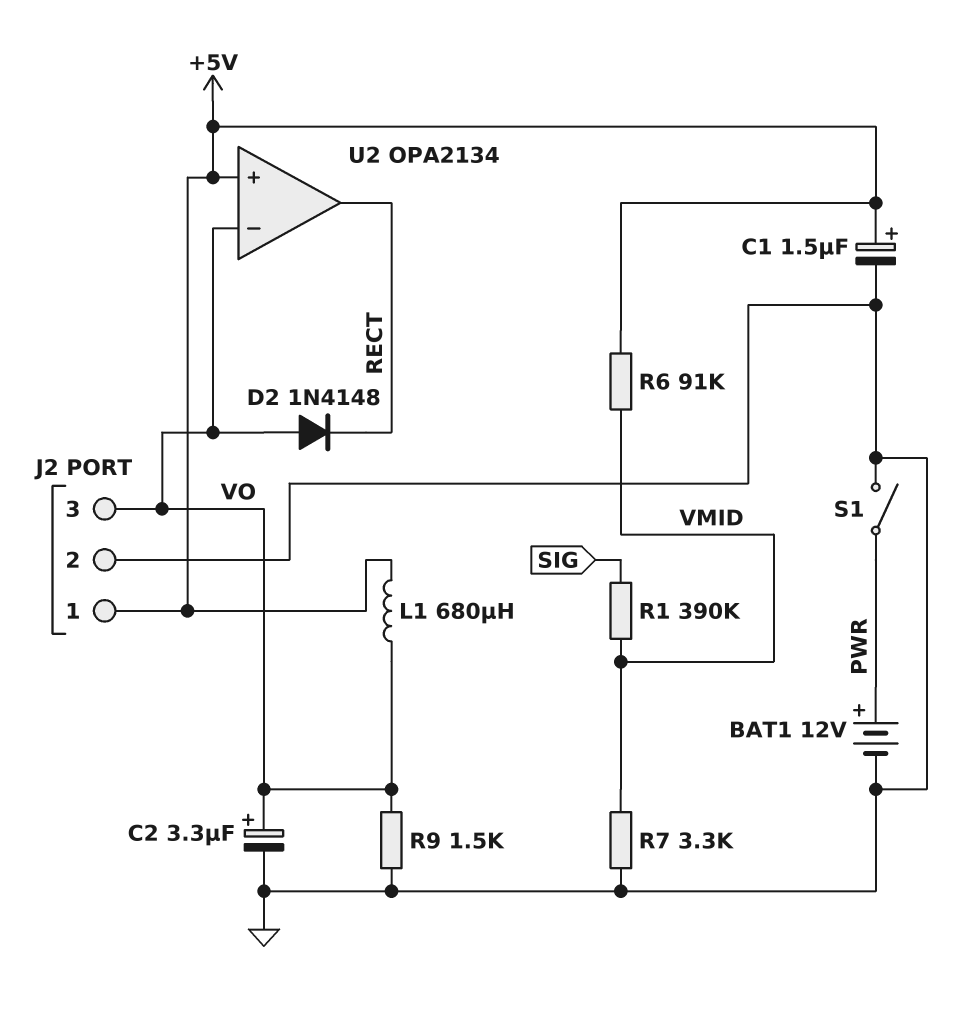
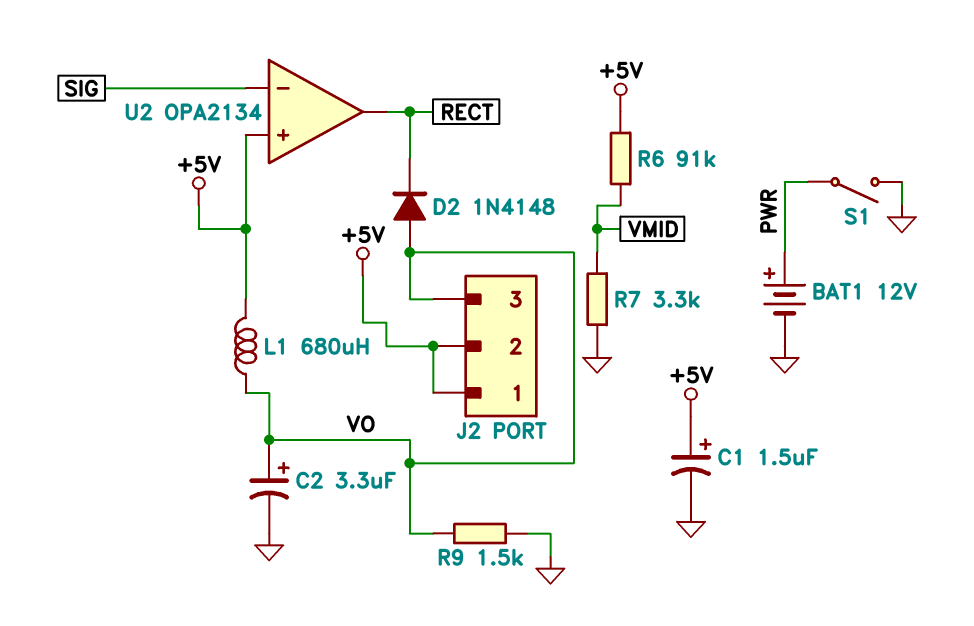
J2 pin 2: GND -> +5V
R1: 390k (SIG, VMID) -> none
U2 pin in-: VO -> SIG

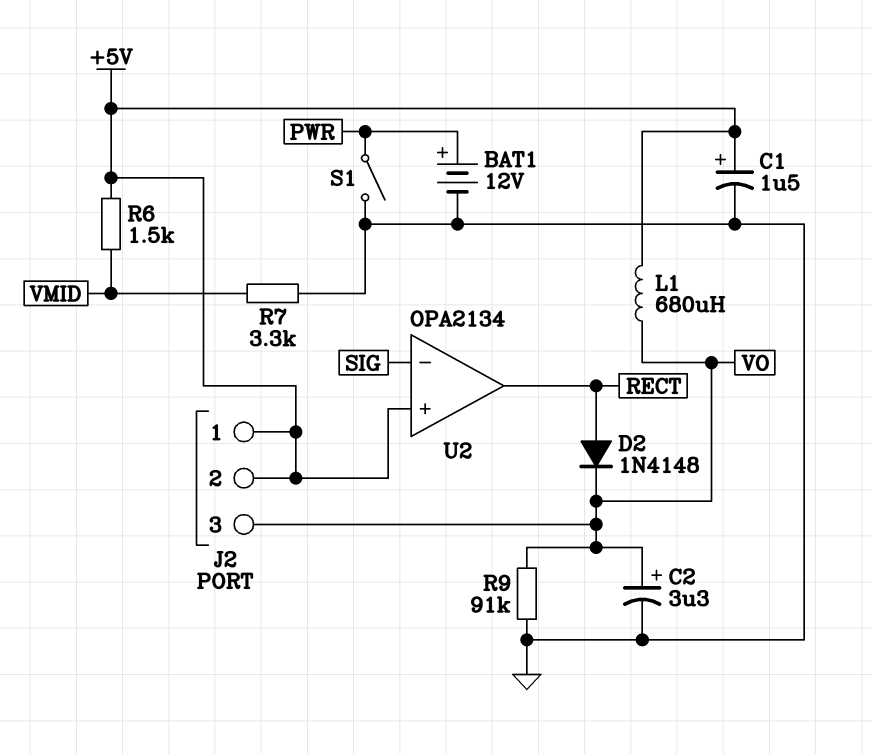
D2: diode 1N4148 (A VO, K RECT) -> diode 1N4148 (A RECT, K VO)
R6: 91k (+5V, VMID) -> 1.5k (+5V, VMID)
R9: 1.5k (GND, VO) -> 91k (GND, VO)

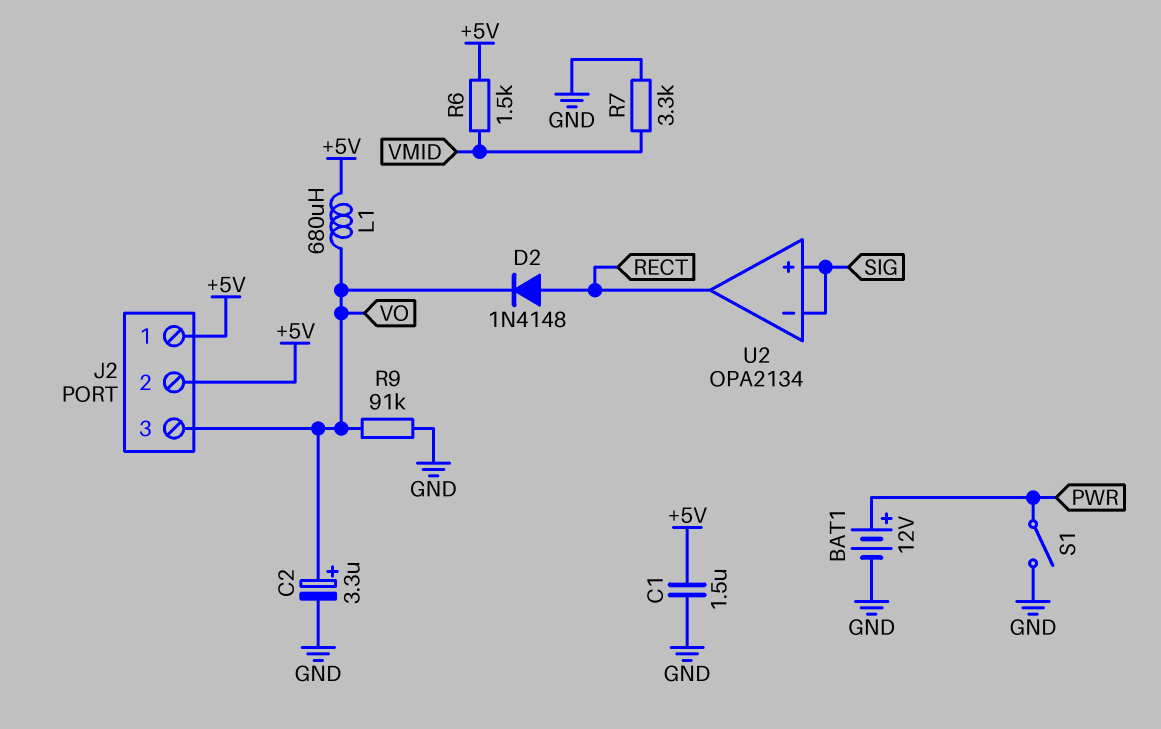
C1: 1.5uF (plus +5V, minus GND) -> 1.5uF (+5V, GND)
U2 pin in+: +5V -> SIG

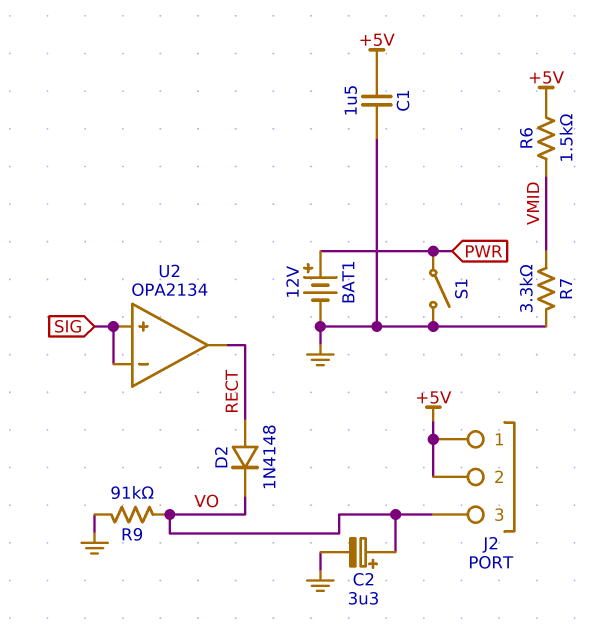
L1: 680uH (+5V, VO) -> none

